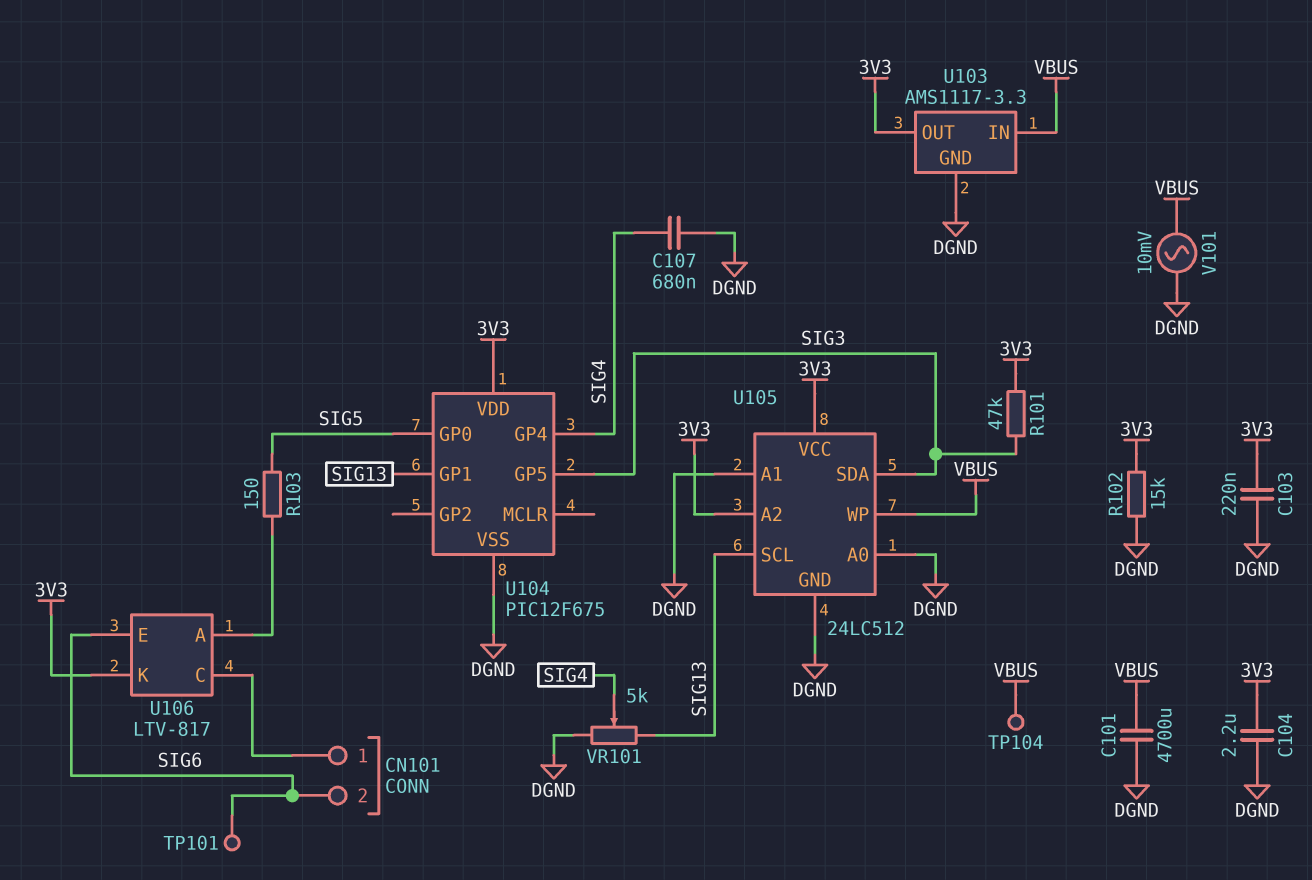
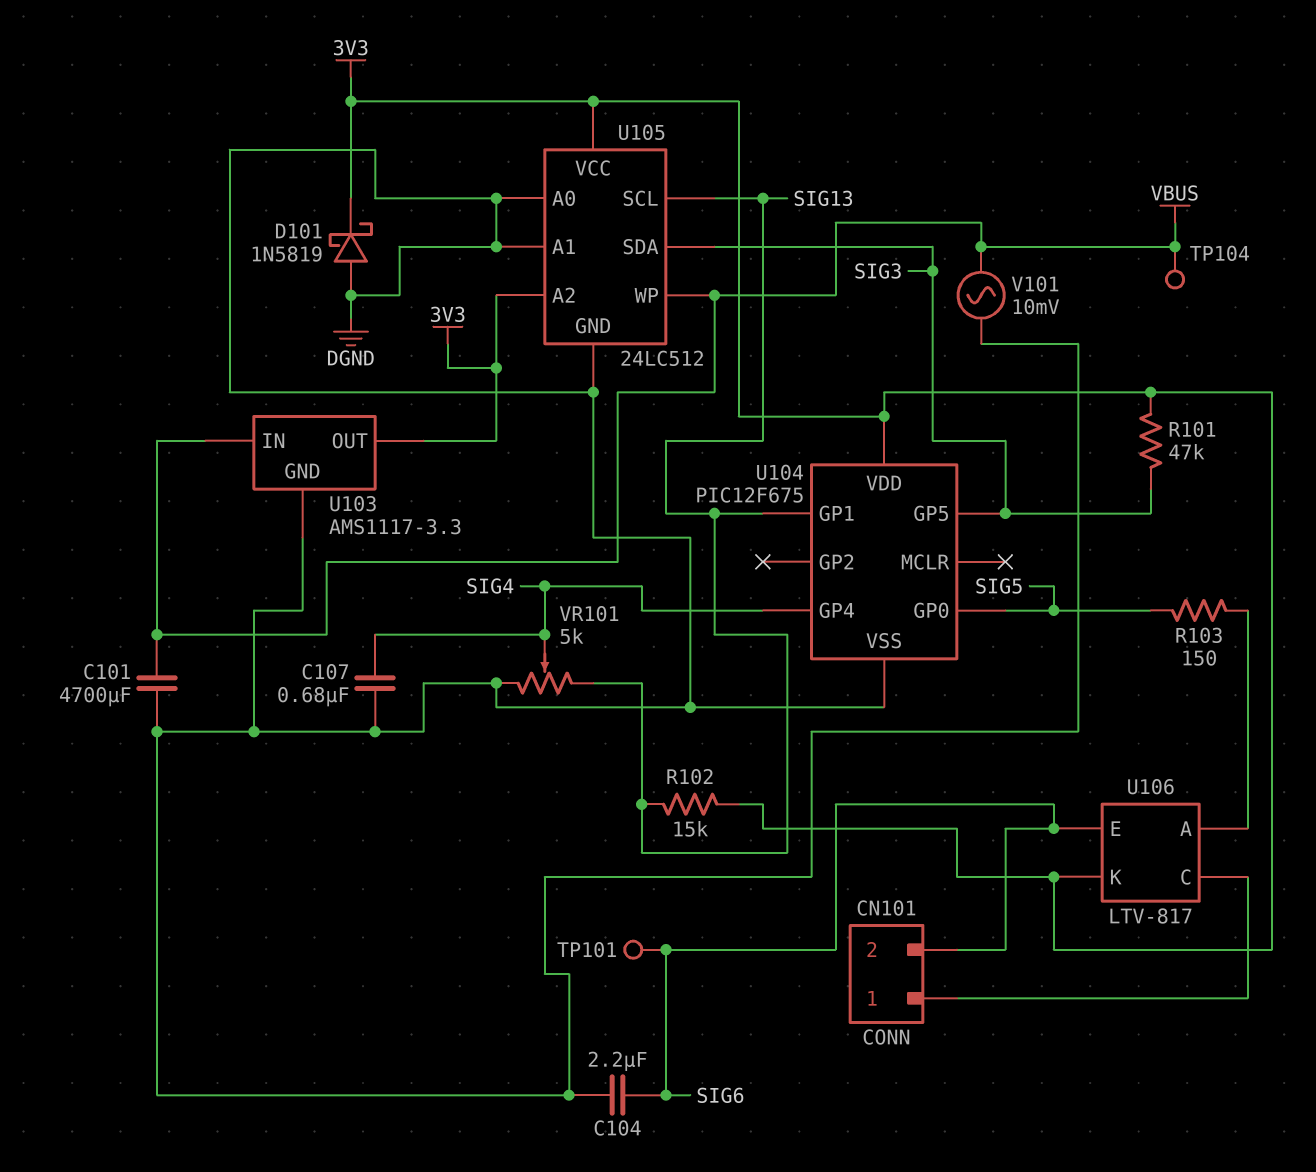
C103: 220nF (3V3, DGND) -> none
C104: 2.2uF (3V3, DGND) -> 2.2uF (DGND, SIG6)
D101: none -> schottky 1N5819 (A DGND, K 3V3)
R102: 15k (3V3, DGND) -> 15k (3V3, SIG13)

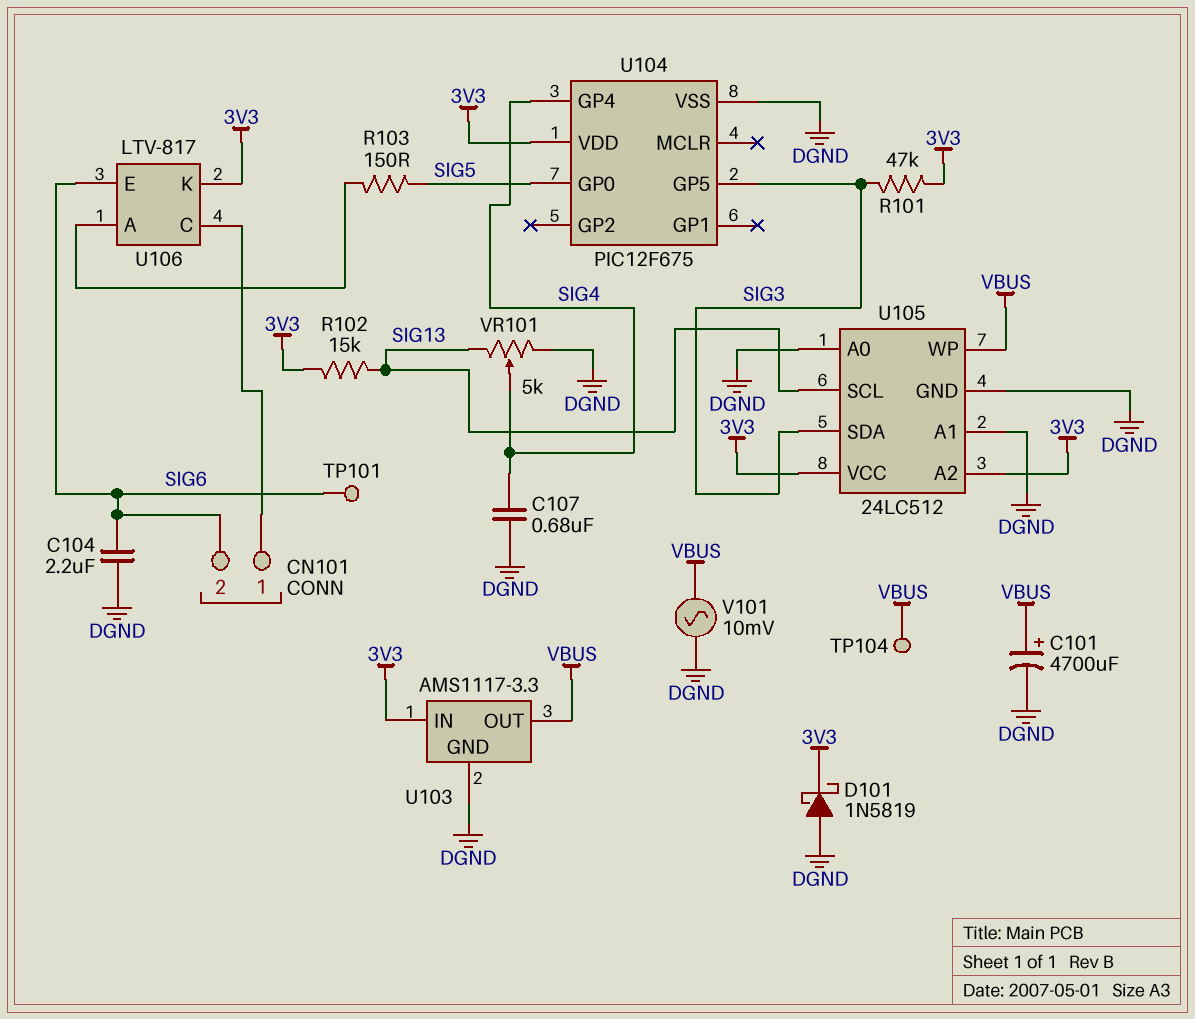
C101: 4700uF (DGND, VBUS) -> 4700uF (plus VBUS, minus DGND)
U103 pin IN: VBUS -> 3V3
U103 pin OUT: 3V3 -> VBUS
U104 pin GP1: SIG13 -> none

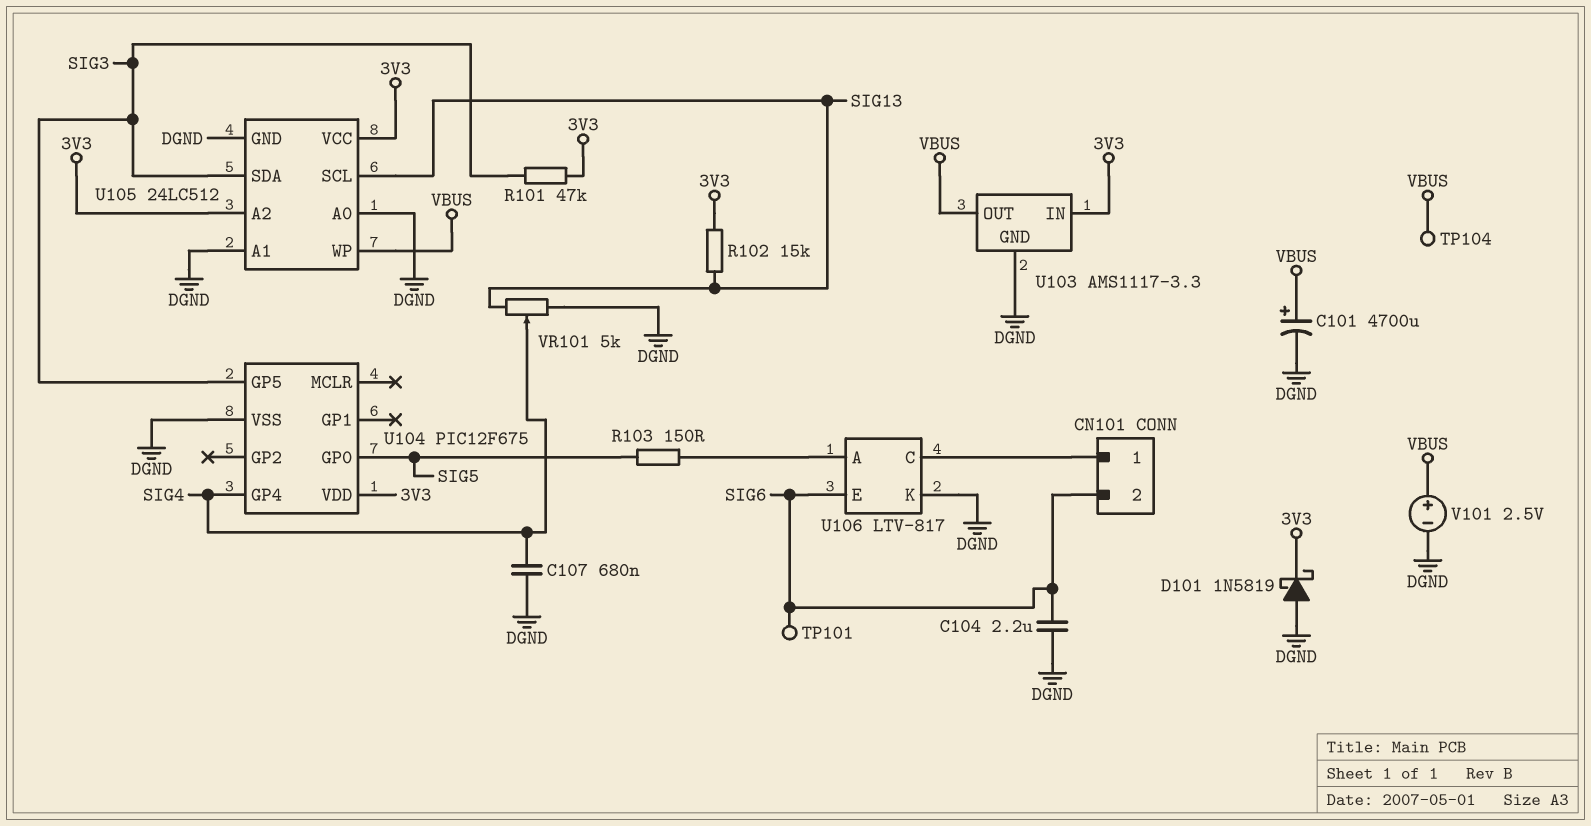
U106 pin K: 3V3 -> DGND
V101: AC 10mV (DGND, VBUS) -> 2.5V (plus VBUS, minus DGND)

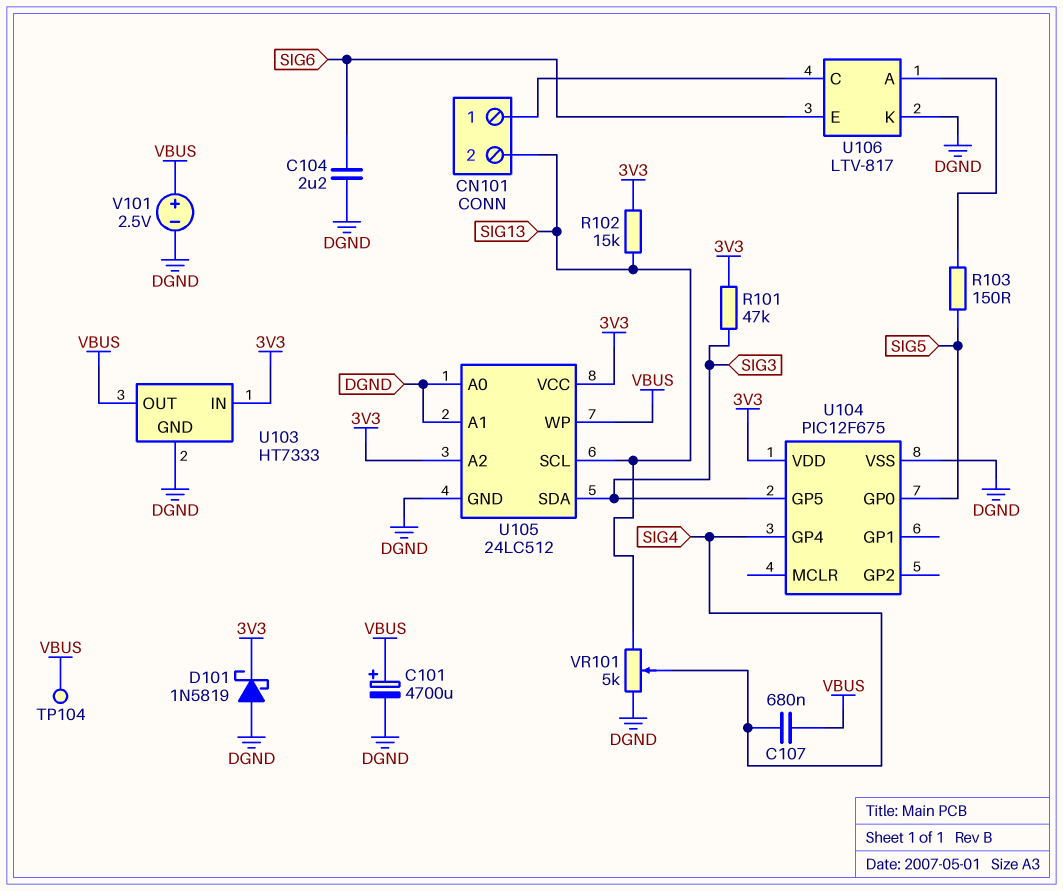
C107: 680nF (DGND, SIG4) -> 680nF (SIG4, VBUS)
CN101 pin 2: SIG6 -> SIG13
TP101: test point (SIG6) -> none
U103: AMS1117-3.3 -> HT7333

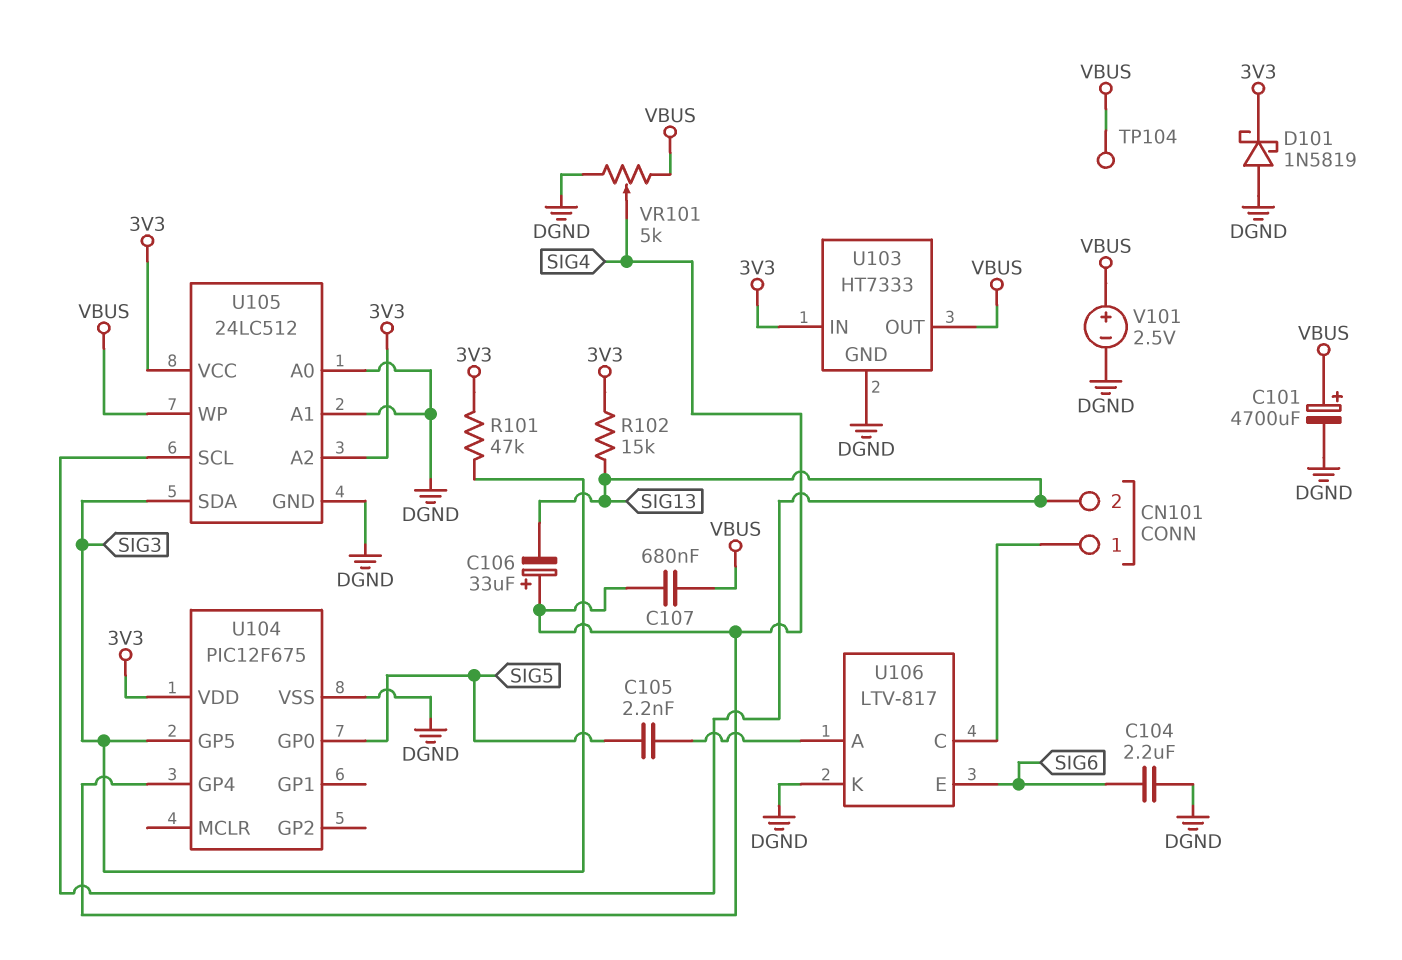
C105: none -> 2.2nF (SIG5, U106/A)
C106: none -> 33uF (plus SIG4, minus SIG13)
R103: 150 (SIG5, U106/A) -> none
VR101: 5k (DGND, SIG13, wiper SIG4) -> 5k (DGND, VBUS, wiper SIG4)

